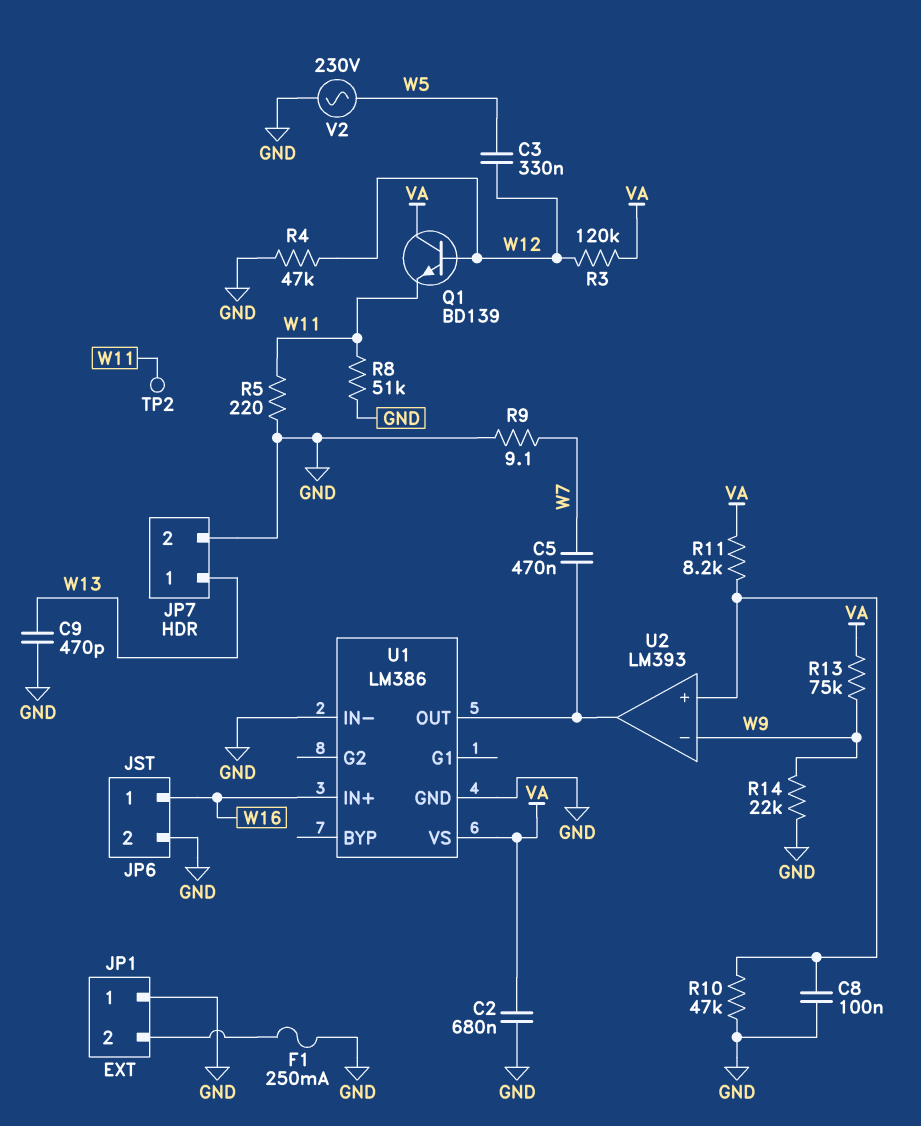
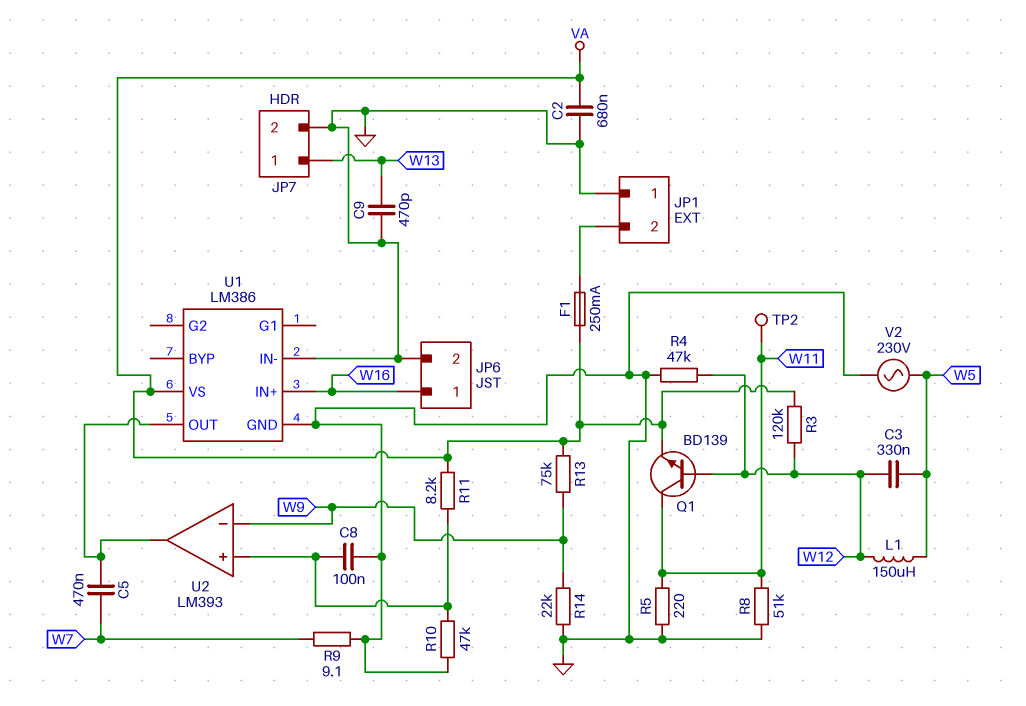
F1: 250mA (GND, JP1/2) -> 250mA (JP1/2, VA)
L1: none -> 150uH (W5, W12)
Q1: NPN BD139 (B W12, C VA, E W11) -> NPN BD139 (B W12, C W11, E VA)

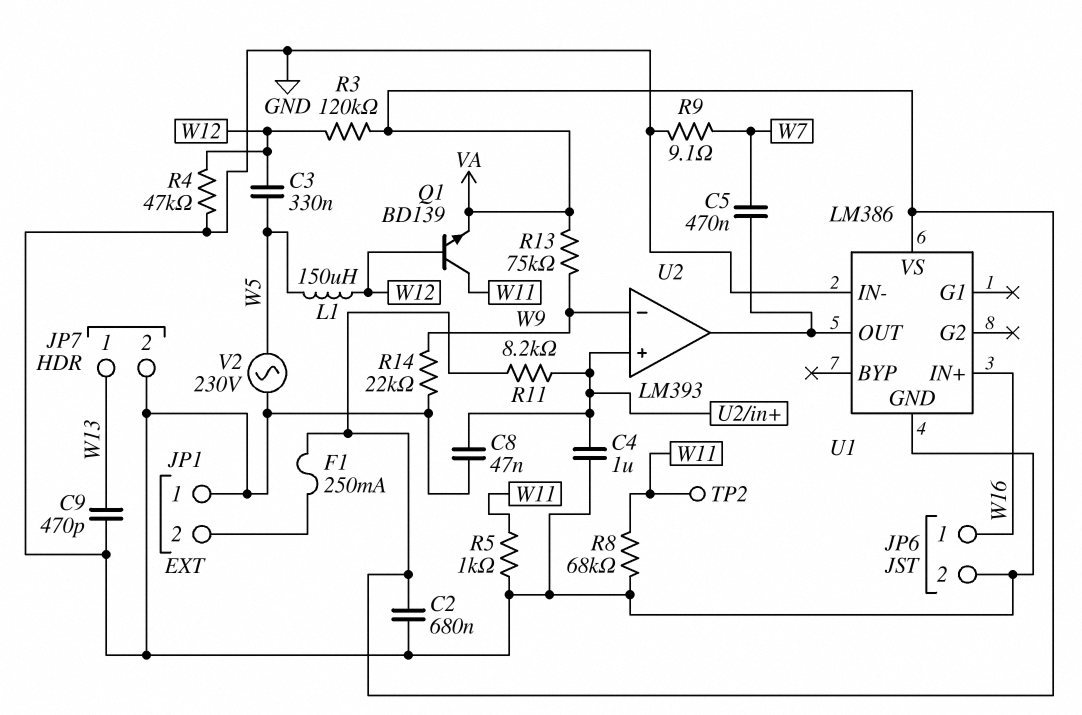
C4: none -> 1uF (GND, U2/in+)
C8: 100nF (GND, U2/in+) -> 47nF (GND, U2/in+)
R5: 220 (GND, W11) -> 1k (GND, W11)
R8: 51k (GND, W11) -> 68k (GND, W11)
R10: 47k (GND, U2/in+) -> none

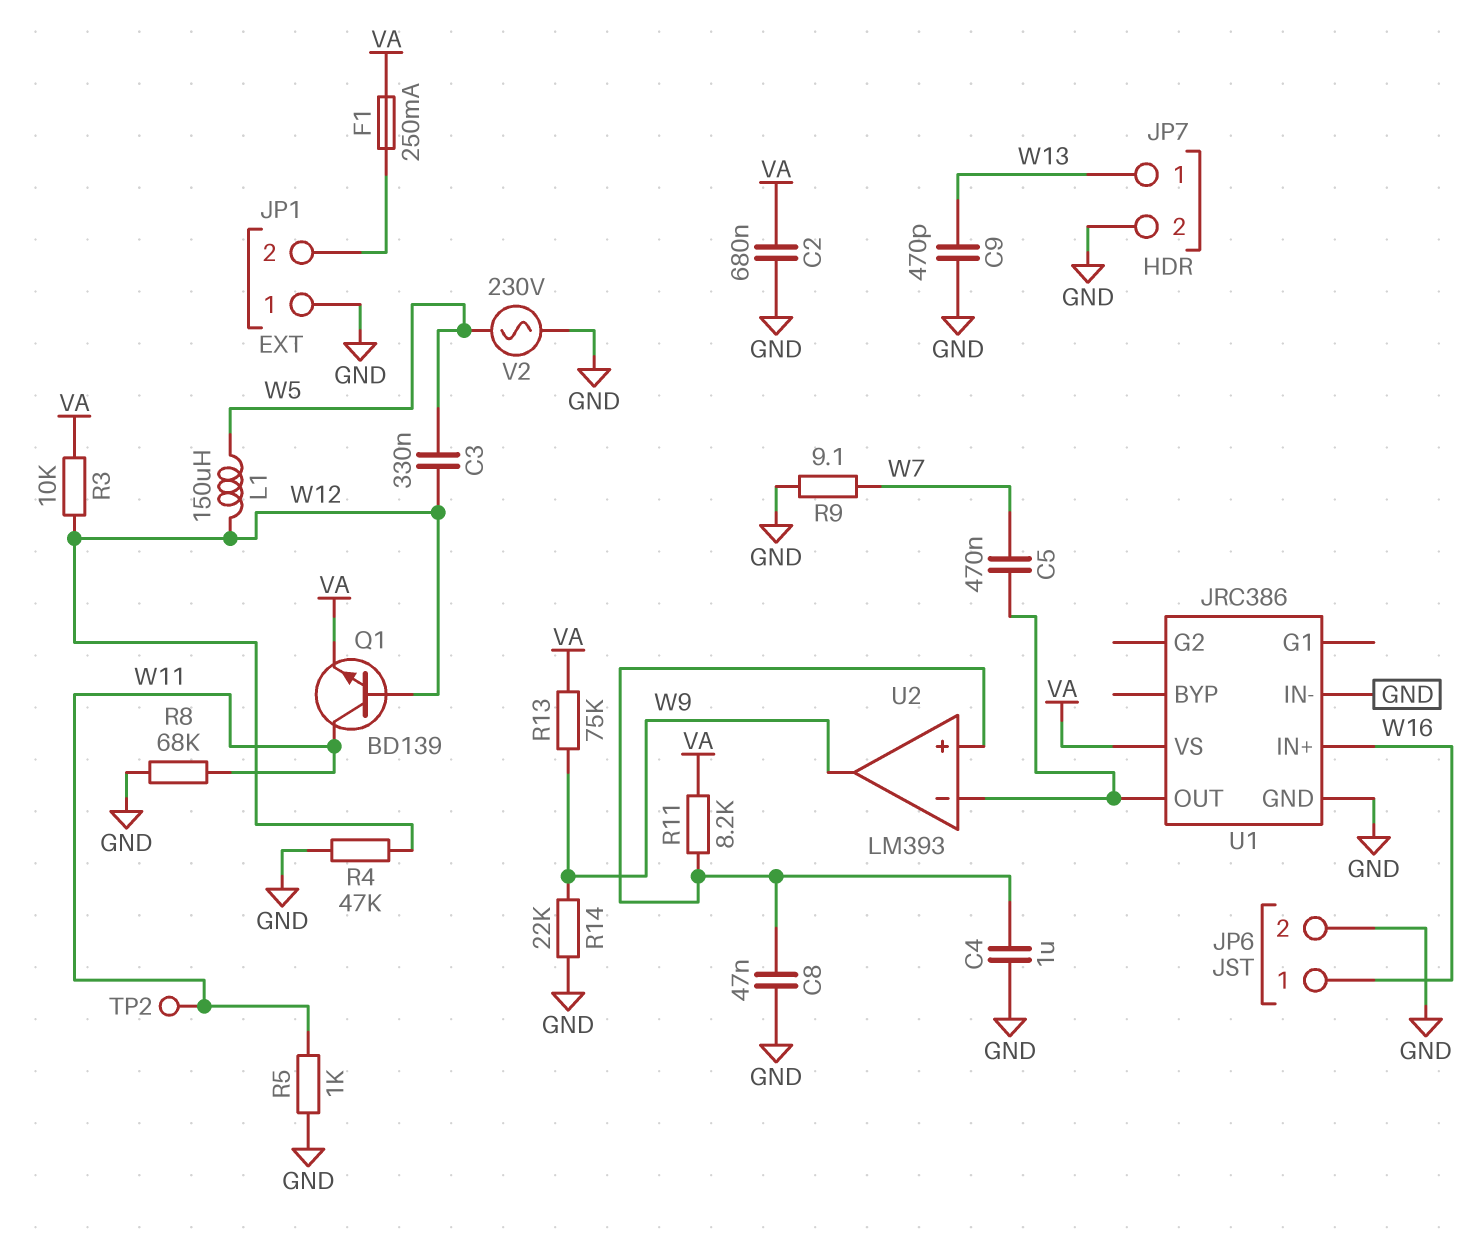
R3: 120k (VA, W12) -> 10k (VA, W12)
U1: LM386 -> JRC386
U2 pin in-: W9 -> U1/OUT
U2 pin out: U1/OUT -> W9

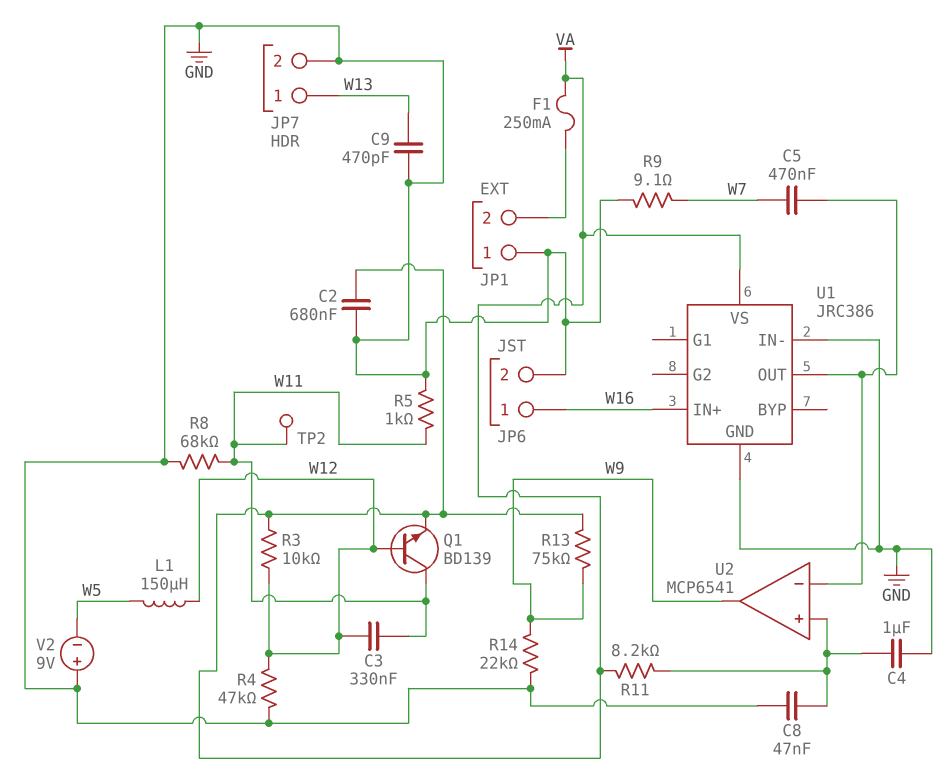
C3: 330nF (W5, W12) -> 330nF (W11, W12)
U2: LM393 -> MCP6541
V2: AC 230V (GND, W5) -> 9V (plus GND, minus W5)

